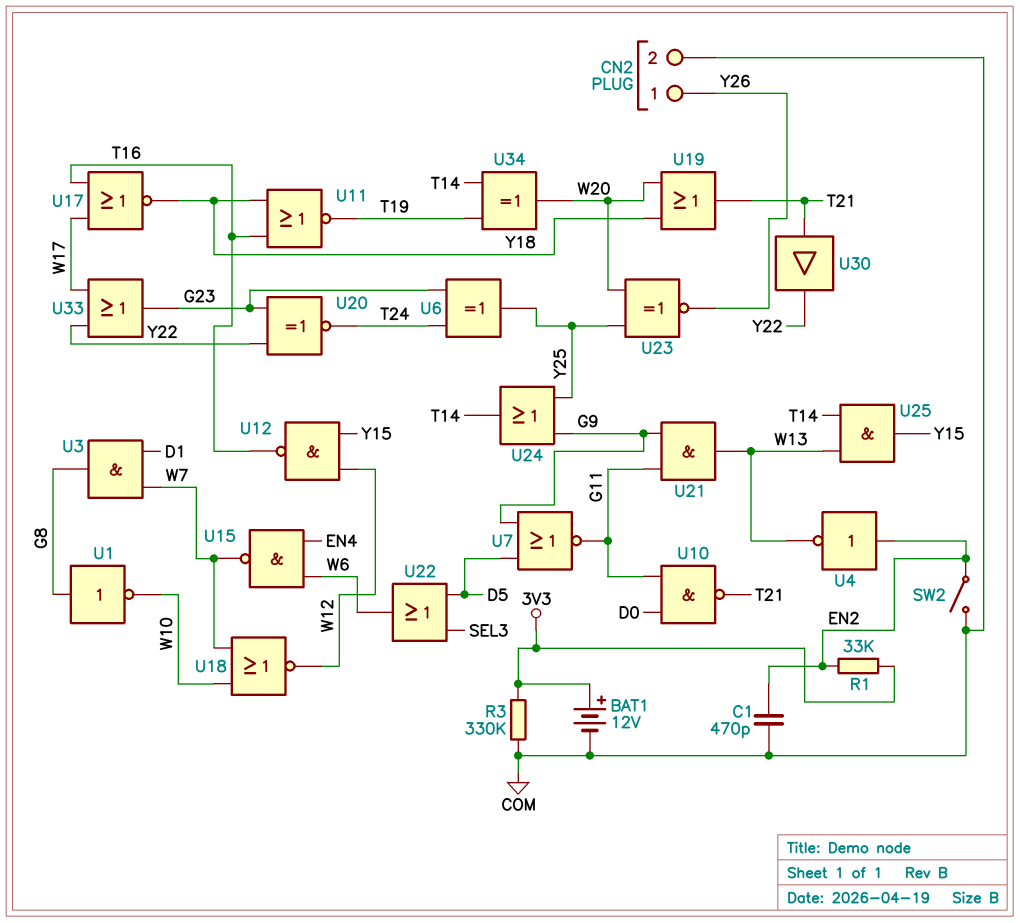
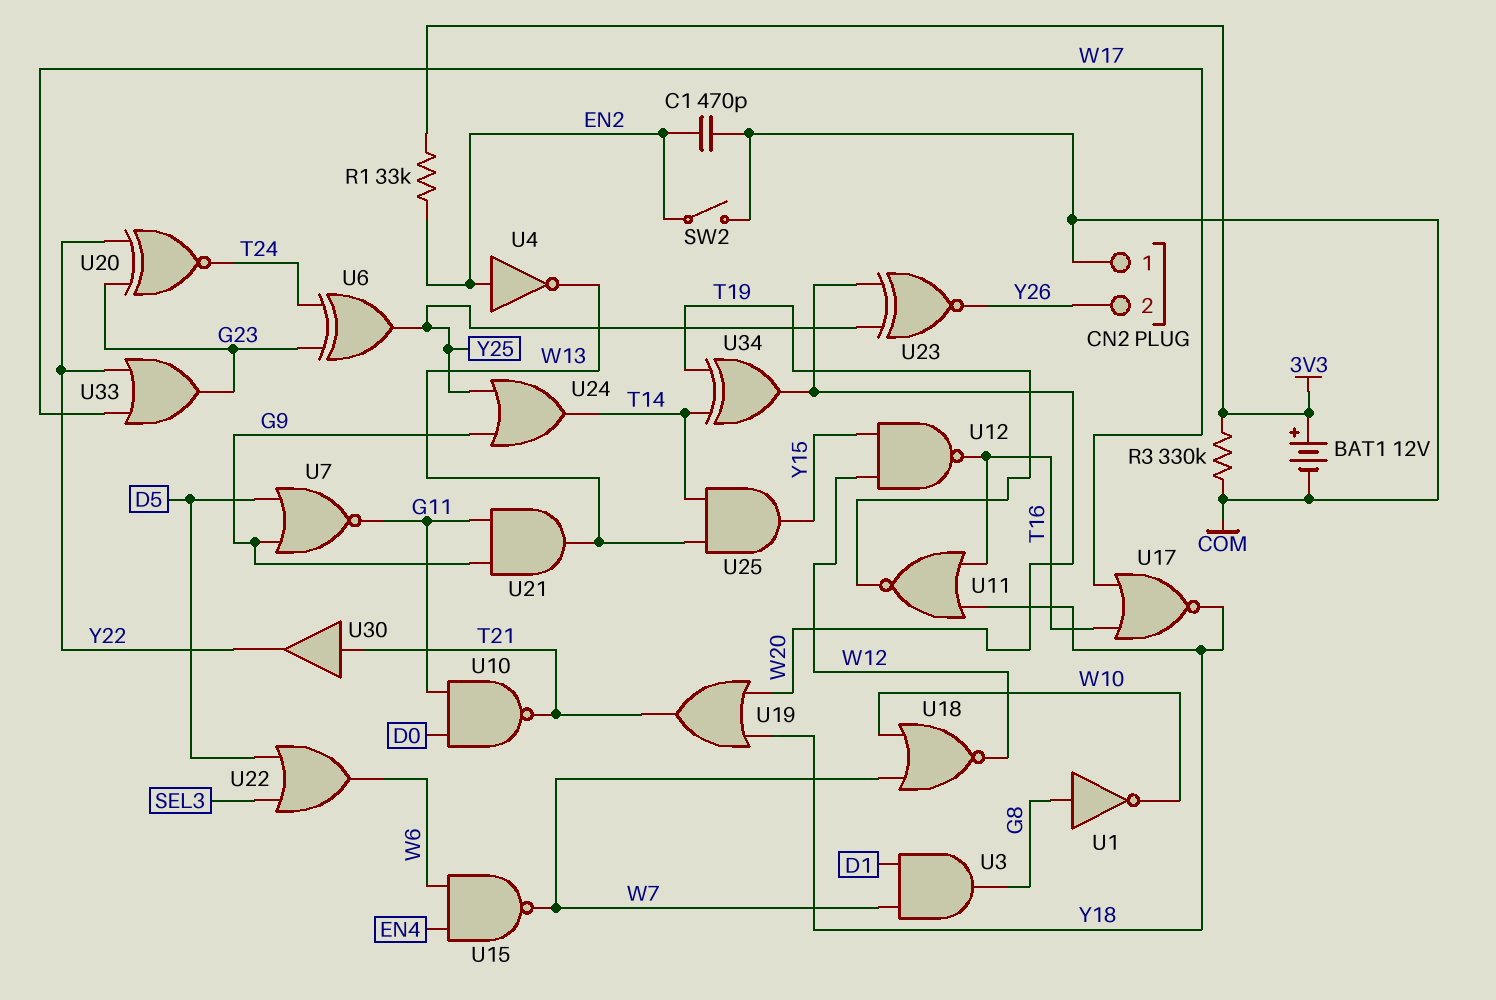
CN2 pin 1: Y26 -> COM
CN2 pin 2: COM -> Y26

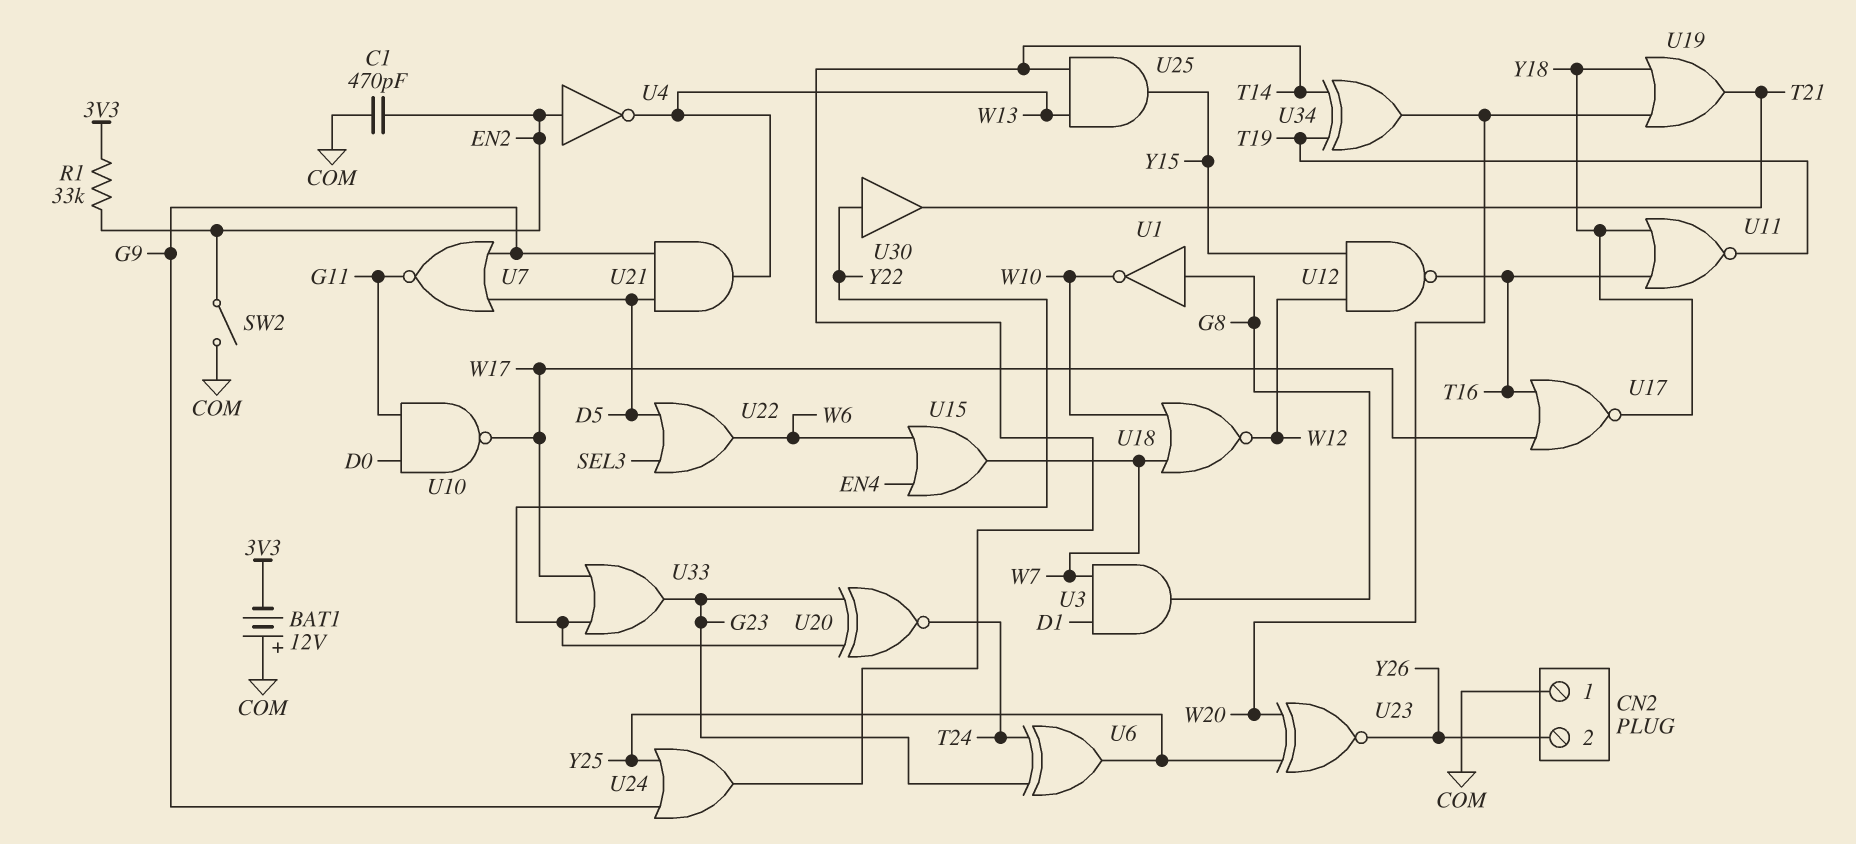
BAT1: 12V (plus 3V3, minus COM) -> 12V (plus COM, minus 3V3)
R3: 330k (3V3, COM) -> none
U10: NAND (in D0, in G11, out T21) -> NAND (in D0, in G11, out W17)
U15: NAND (in EN4, in W6, out W7) -> OR (in EN4, in W6, out W7)
U21: AND (in G9, in G11, out W13) -> AND (in D5, in G9, out W13)
U30: buffer (in T21, out Y22) -> buffer (in Y22, out T21)

